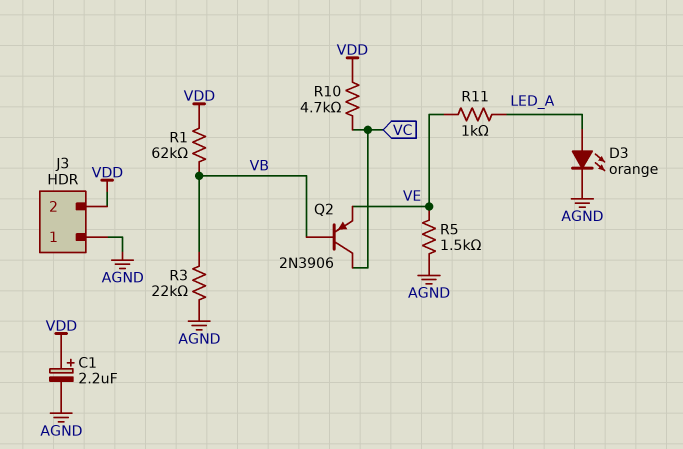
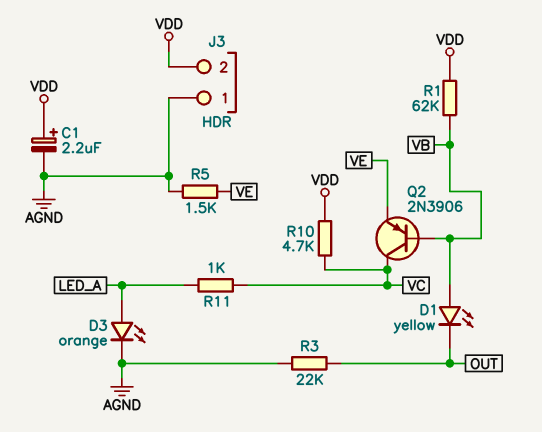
D1: none -> LED yellow (A VB, K OUT)
R3: 22k (AGND, VB) -> 22k (AGND, OUT)
R11: 1k (LED_A, VE) -> 1k (LED_A, VC)

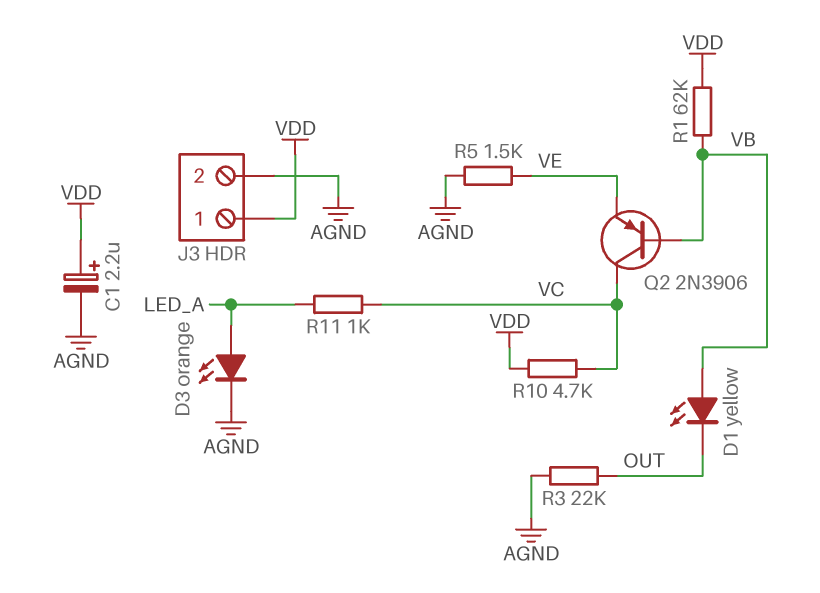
J3 pin 1: AGND -> VDD
J3 pin 2: VDD -> AGND

